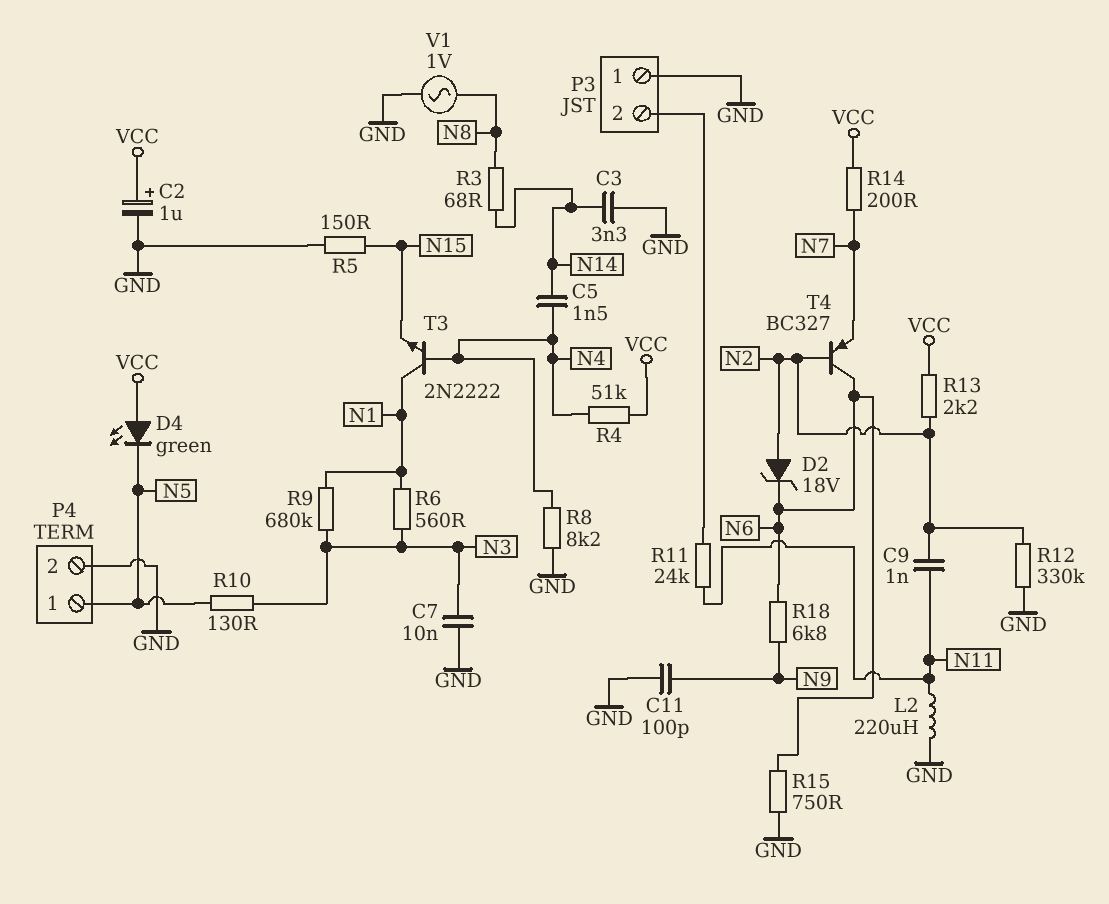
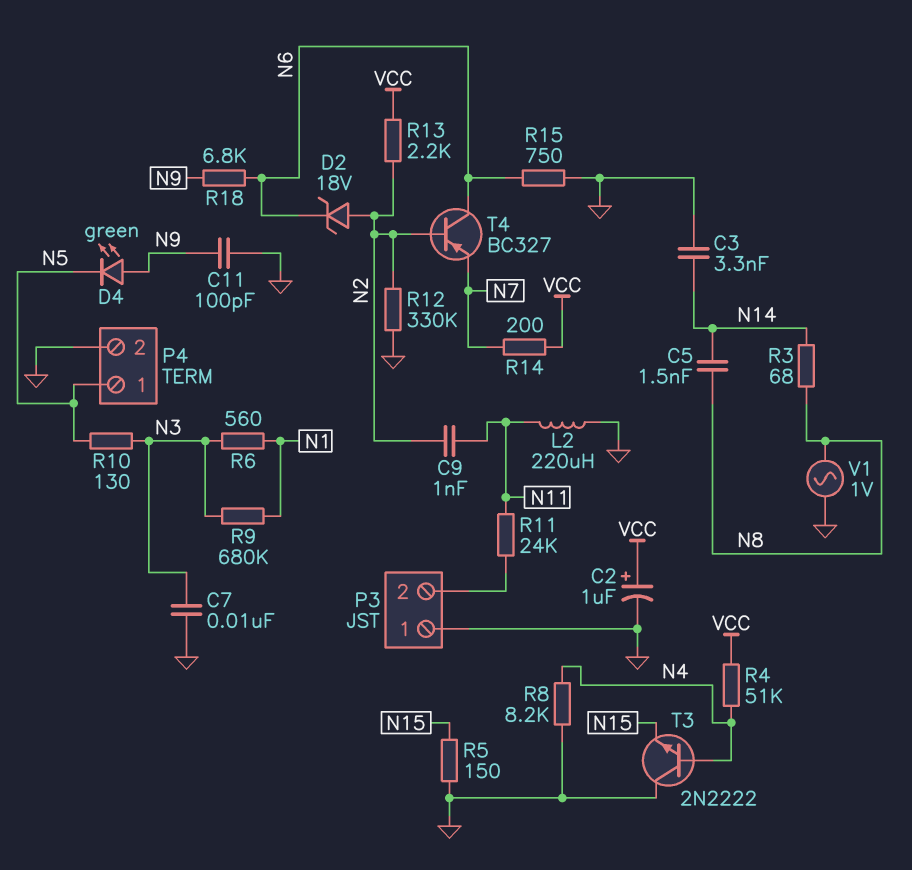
C5: 1.5nF (N4, N14) -> 1.5nF (N8, N14)
D4: LED green (A VCC, K N5) -> LED green (A N9, K N5)
T3: NPN 2N2222 (B N4, C N1, E N15) -> NPN 2N2222 (B N4, C GND, E N15)

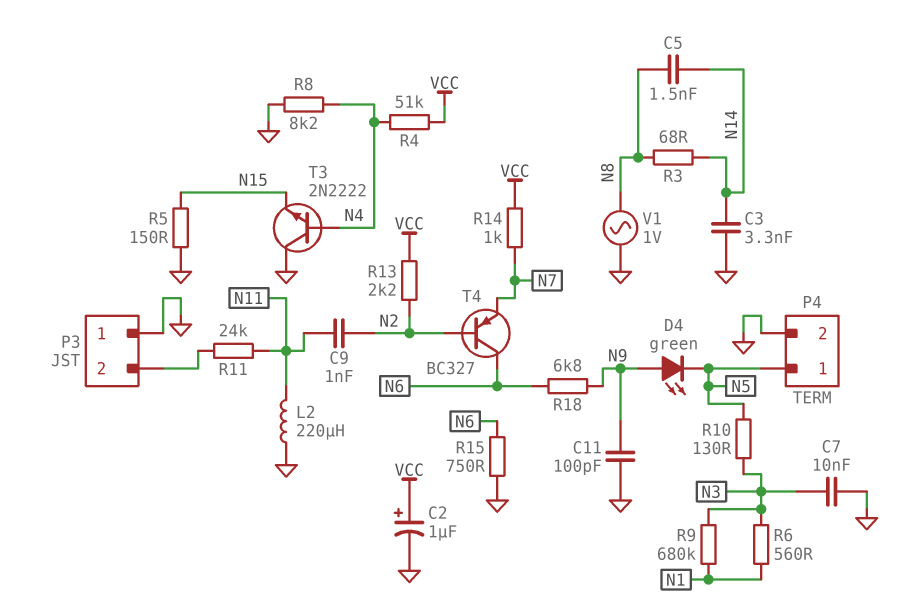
D2: zener 18V (A N2, K N6) -> none
R12: 330k (GND, N2) -> none
R14: 200 (N7, VCC) -> 1k (N7, VCC)

